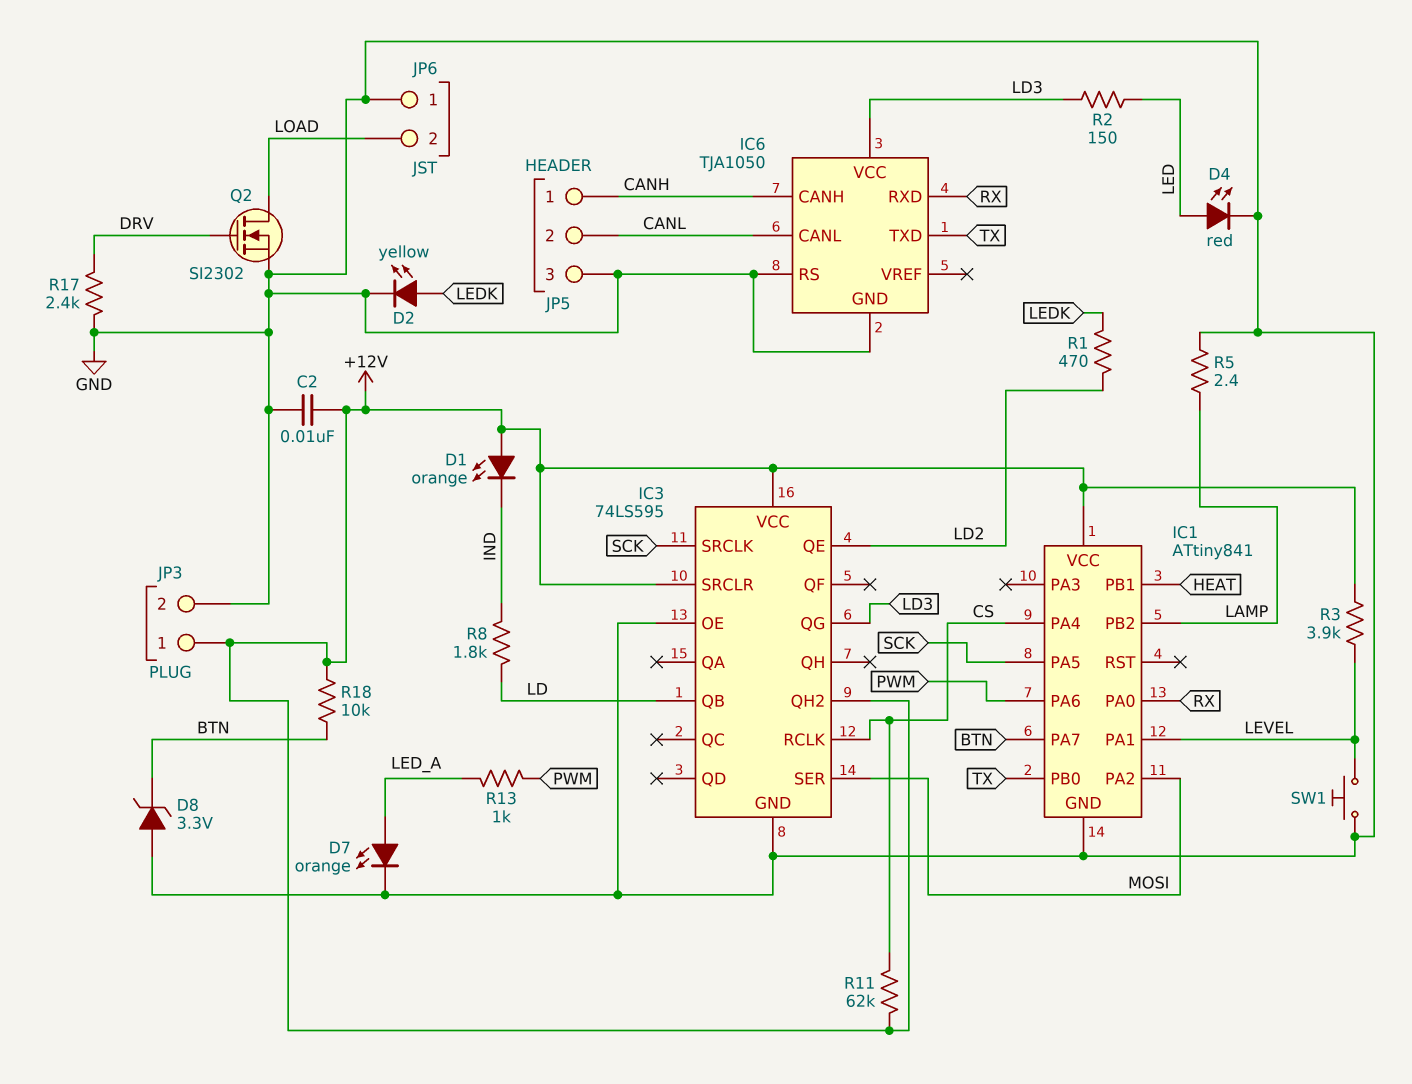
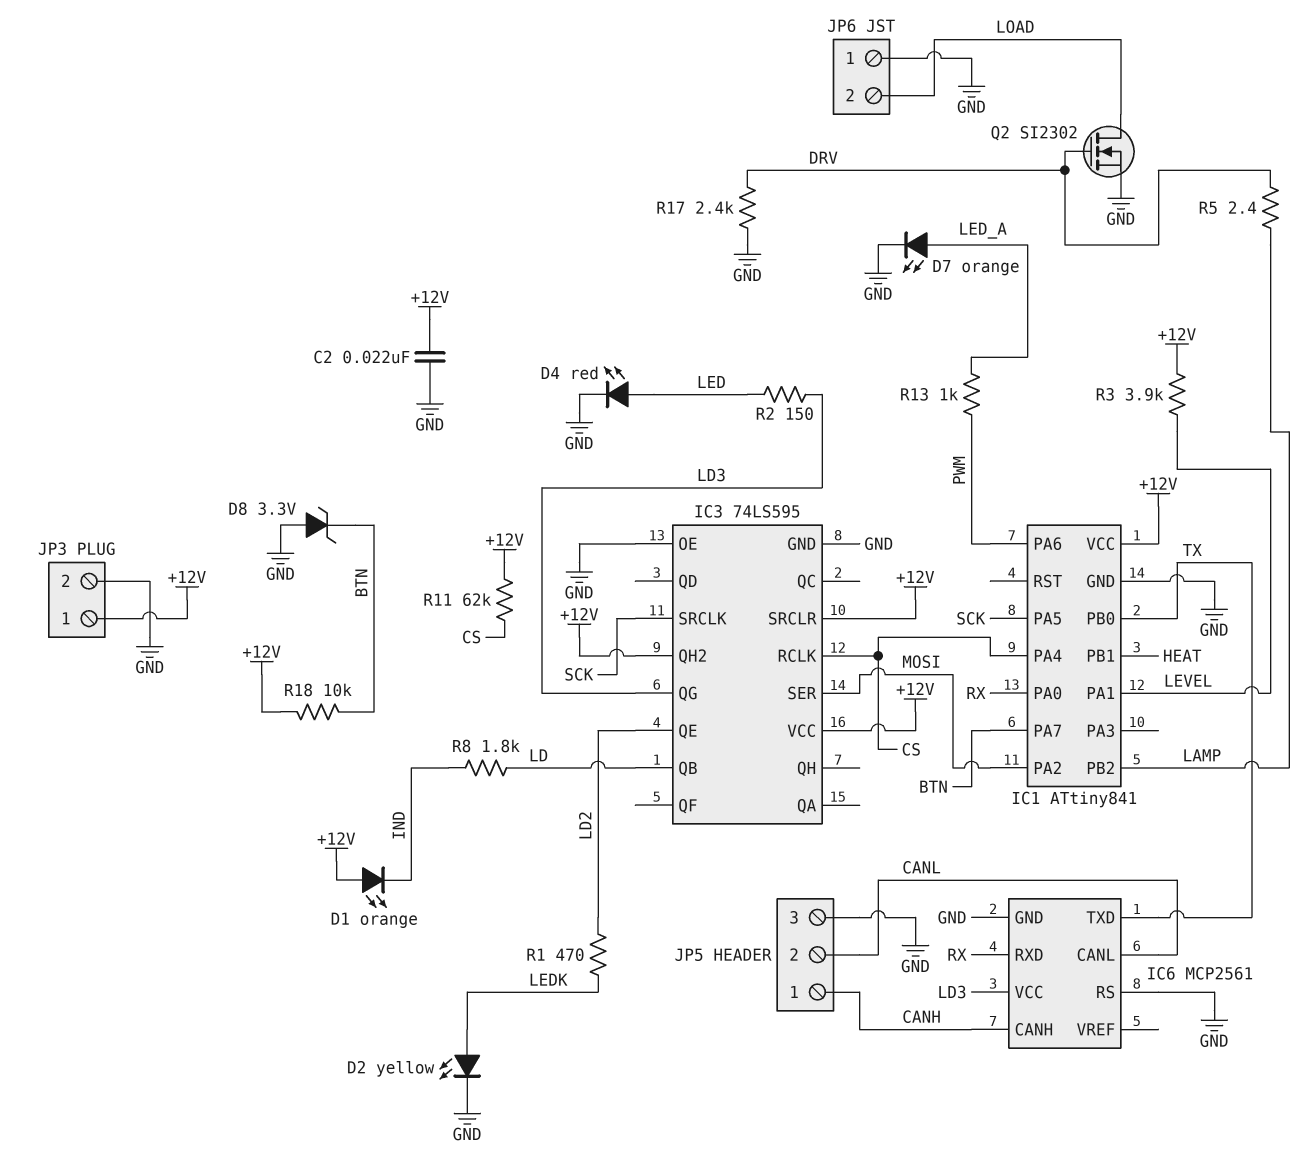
C2: 10nF (+12V, GND) -> 22nF (+12V, GND)
IC6: TJA1050 -> MCP2561
R5: 2.4 (GND, LAMP) -> 2.4 (DRV, LAMP)
SW1: button (GND, LEVEL) -> none

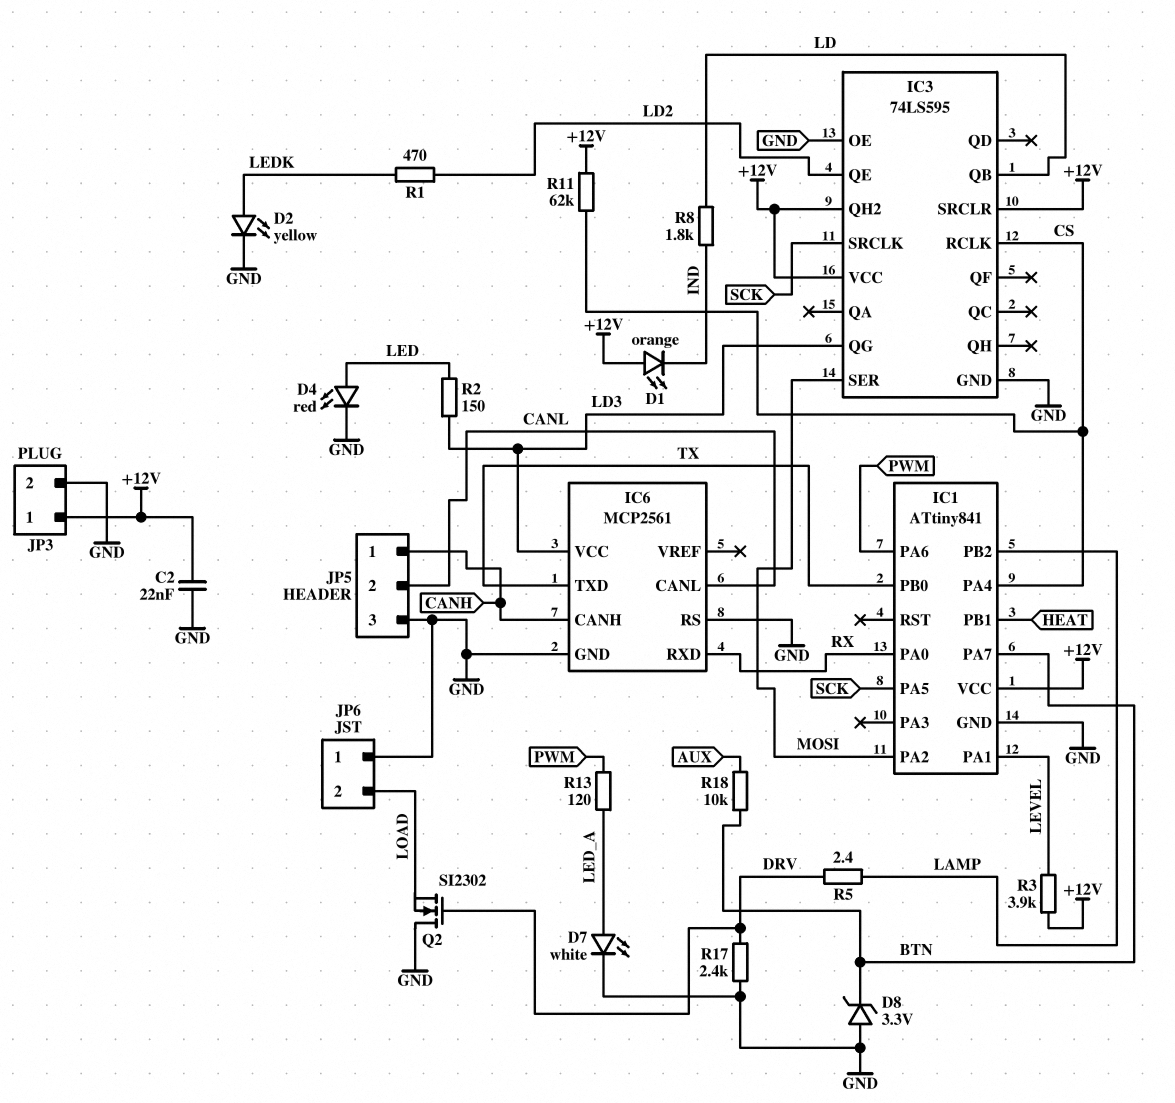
D7: LED orange (A LED_A, K GND) -> LED white (A LED_A, K GND)
Q2: NMOS SI2302 (G DRV, D LOAD, S GND) -> NMOS SI2302 (G DRV, D GND, S LOAD)
R13: 1k (LED_A, PWM) -> 120 (LED_A, PWM)
R18: 10k (+12V, BTN) -> 10k (AUX, BTN)

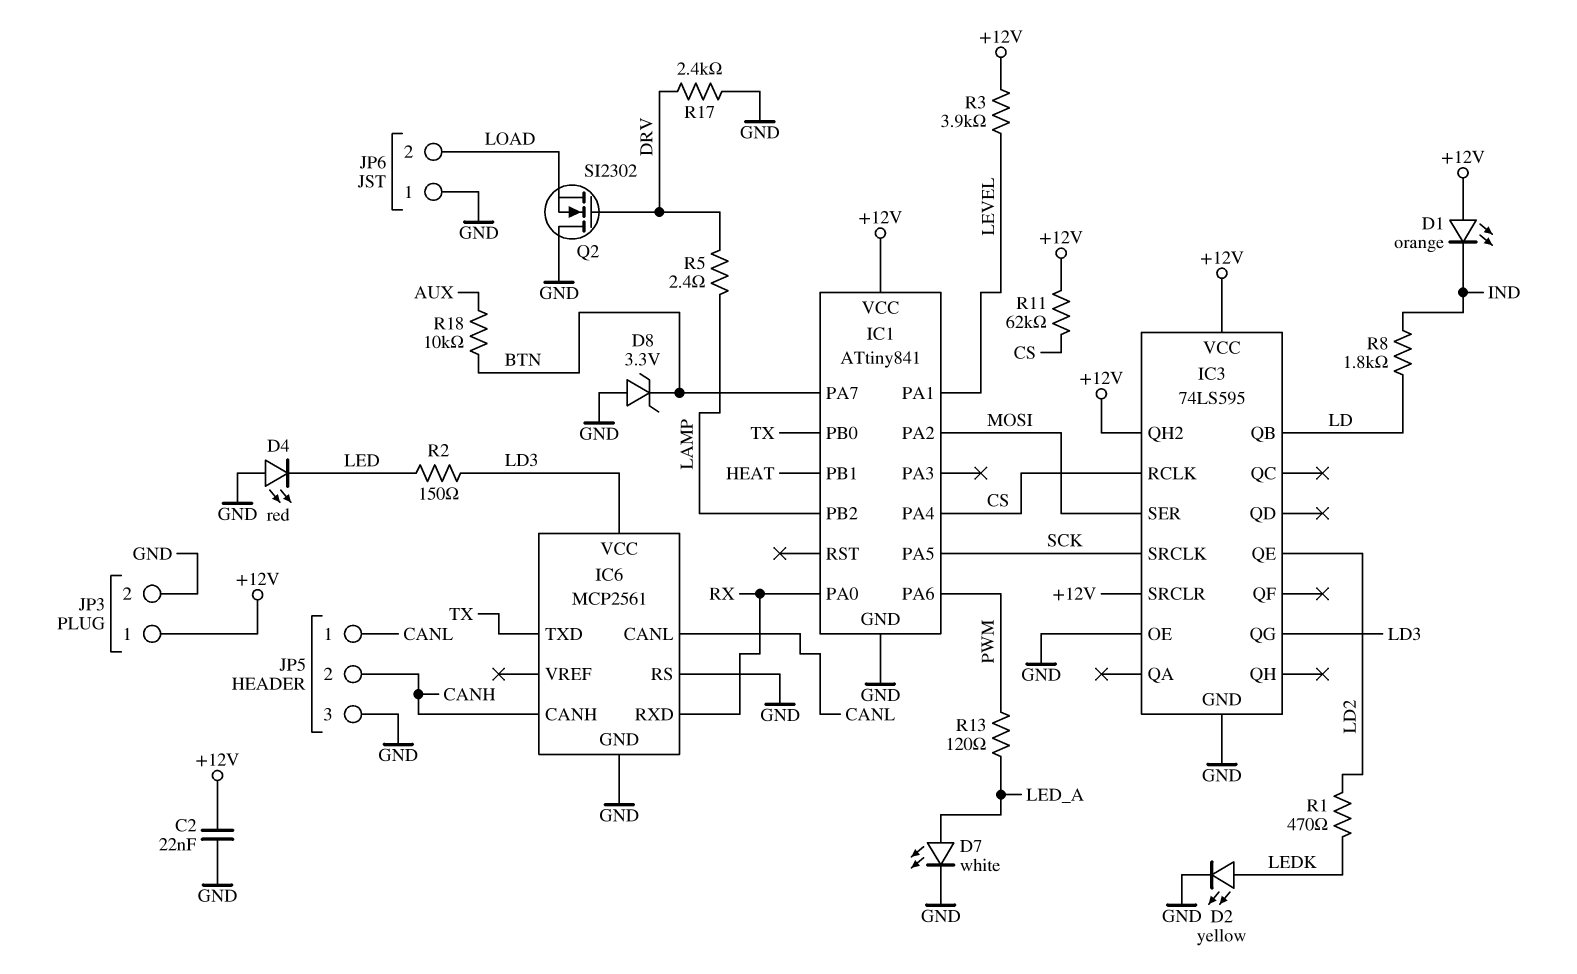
D4: LED red (A LED, K GND) -> LED red (A GND, K LED)
JP5 pin 1: CANH -> CANL
JP5 pin 2: CANL -> CANH

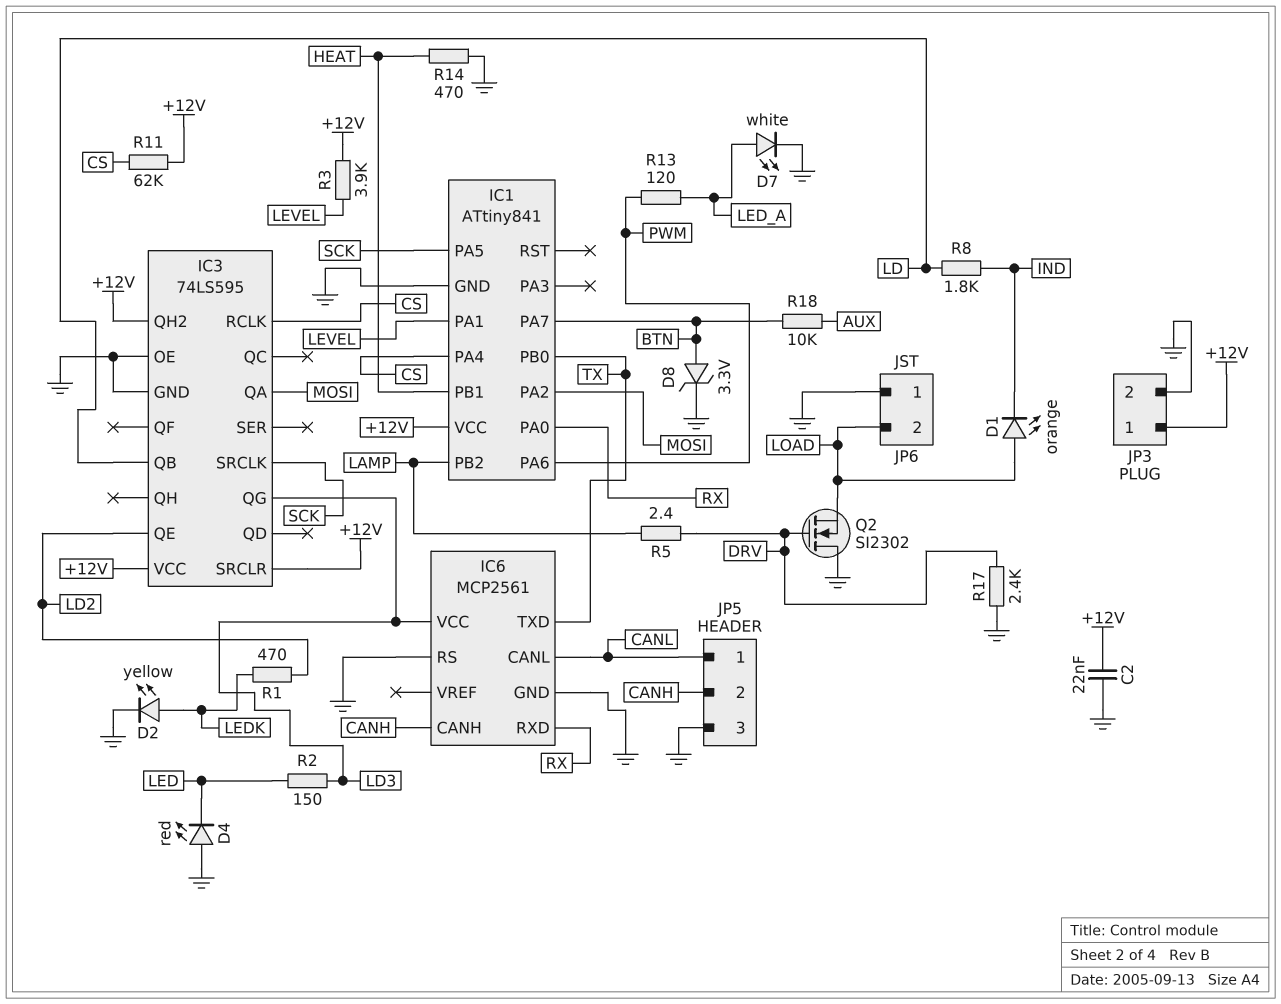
D1: LED orange (A +12V, K IND) -> LED orange (A LOAD, K IND)
D8: zener 3.3V (A GND, K BTN) -> zener 3.3V (A BTN, K GND)
IC3 pin QA: none -> MOSI
IC3 pin SER: MOSI -> none
R14: none -> 470 (GND, HEAT)

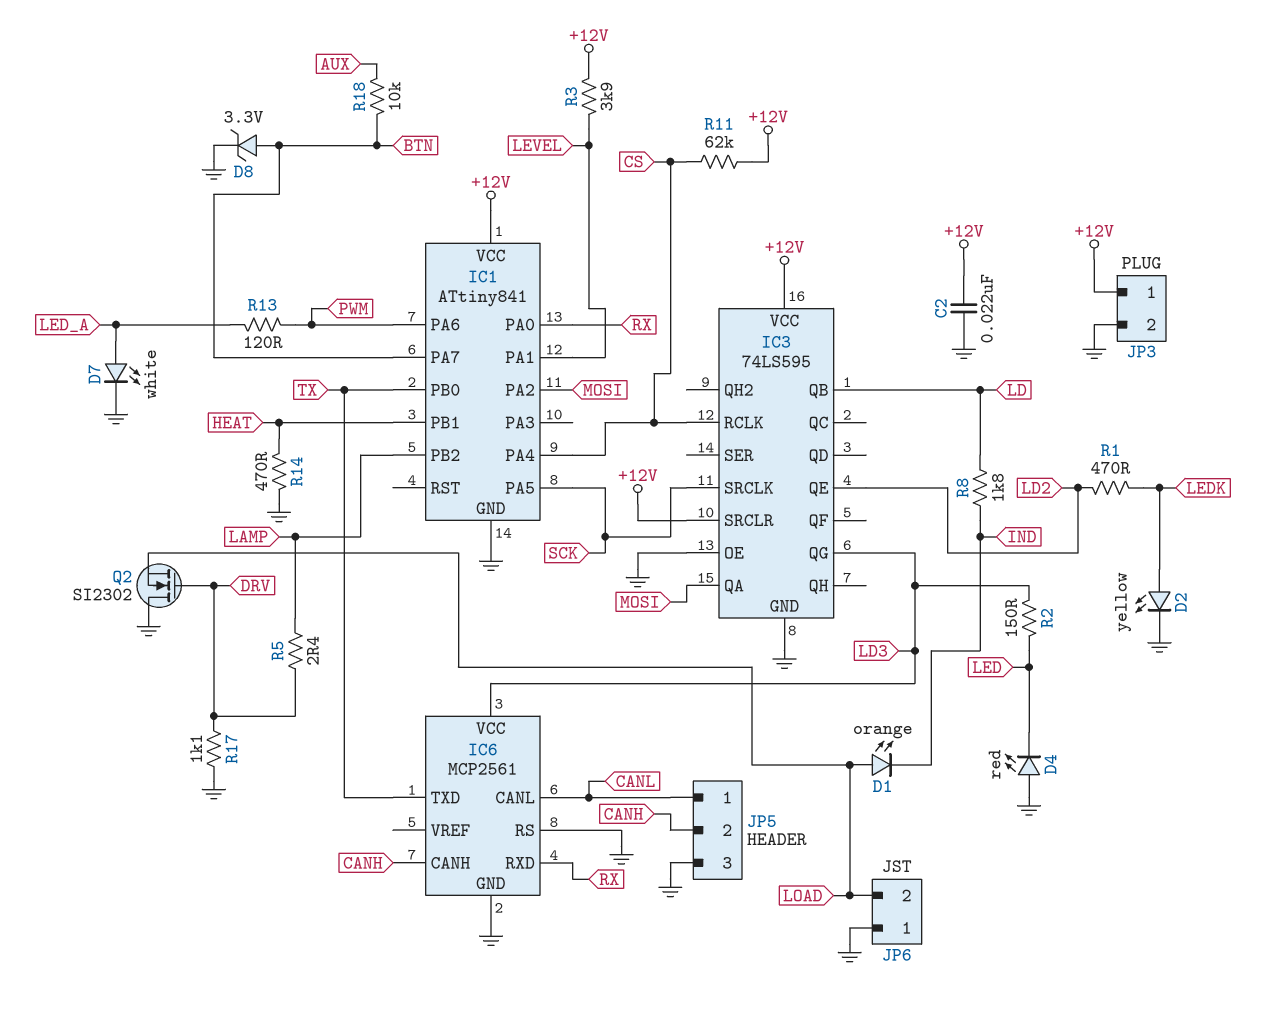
IC3 pin QH2: +12V -> none
R17: 2.4k (DRV, GND) -> 1.1k (DRV, GND)

